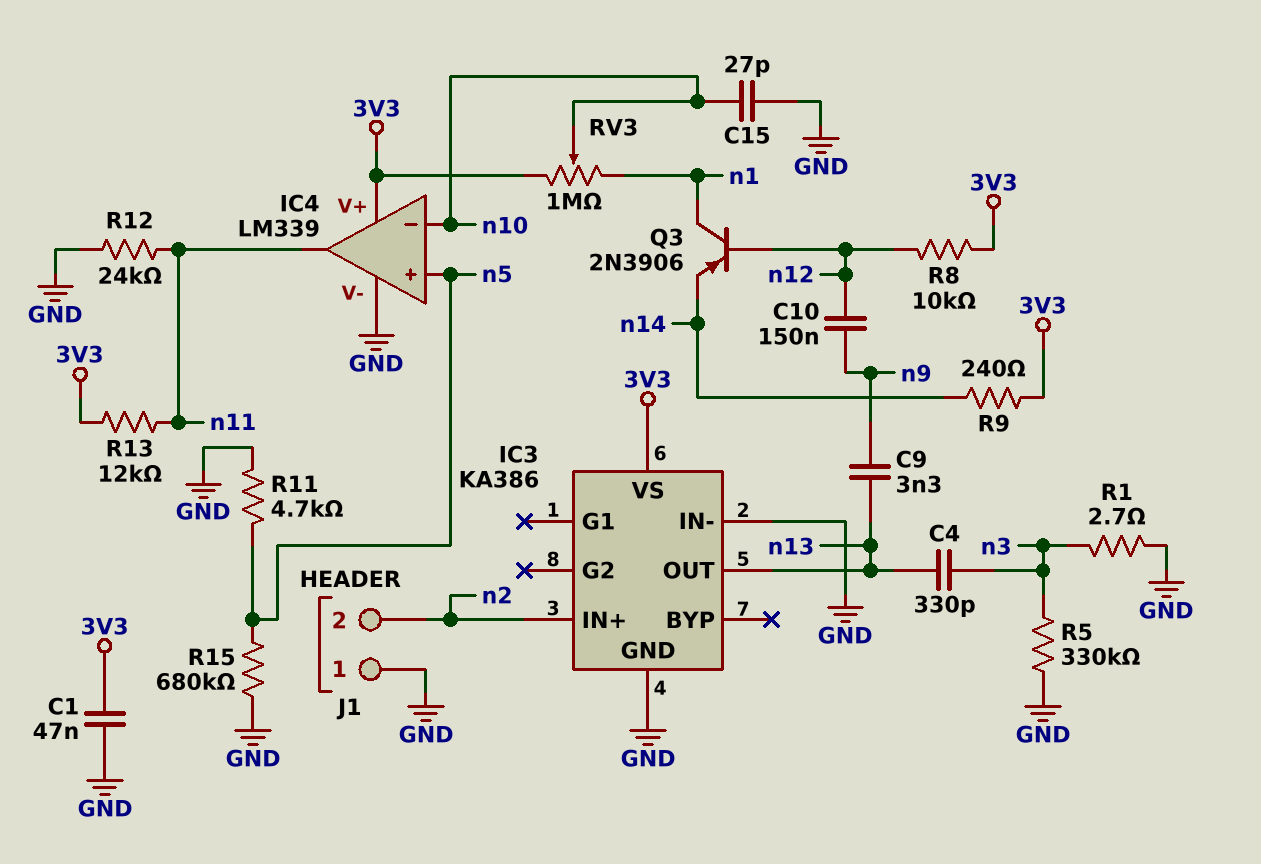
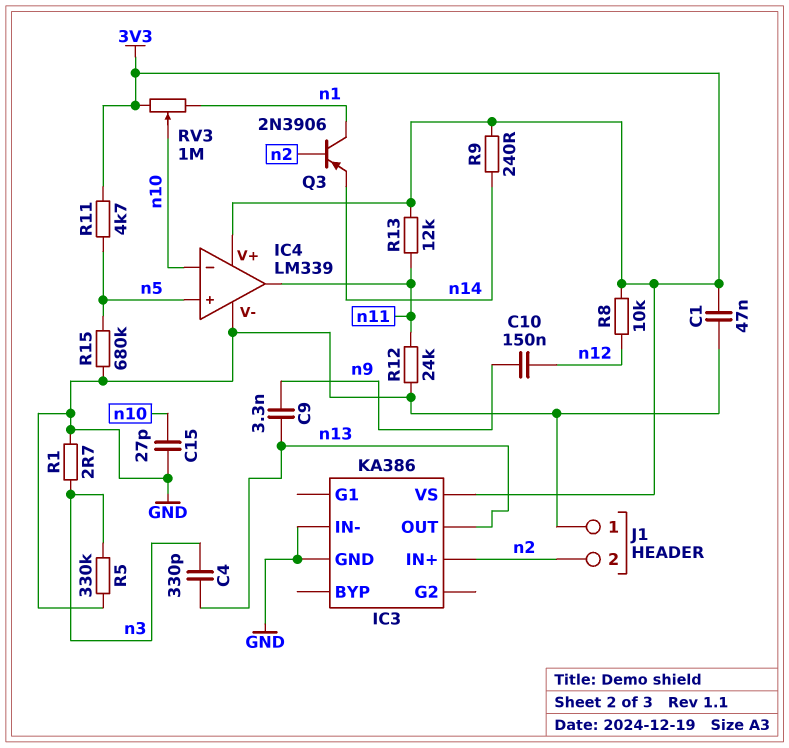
Q3: PNP 2N3906 (B n12, C n1, E n14) -> PNP 2N3906 (B n2, C n1, E n14)
R11: 4.7k (GND, n5) -> 4.7k (3V3, n5)

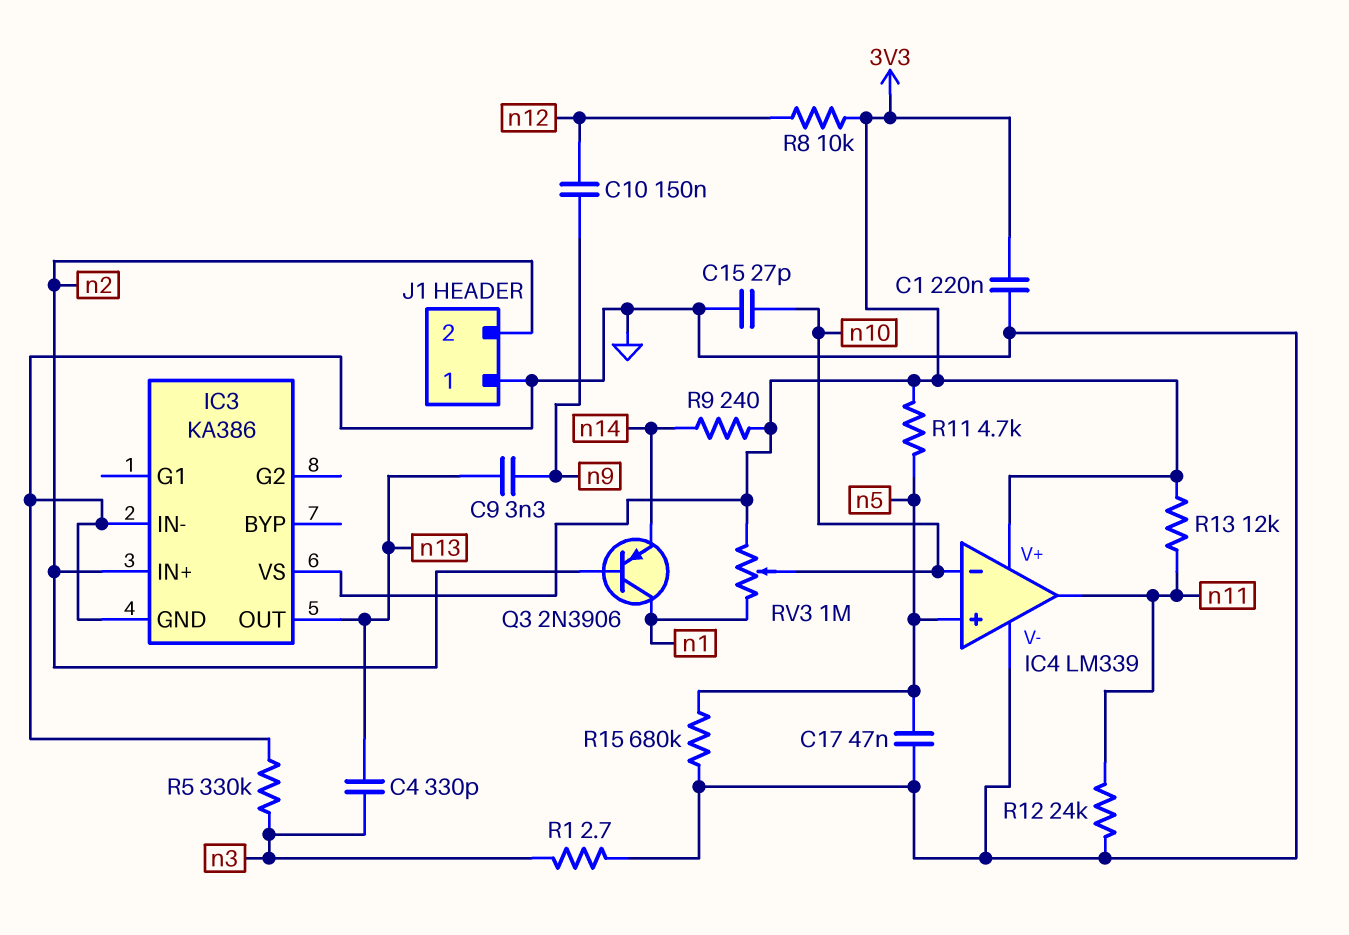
C1: 47nF (3V3, GND) -> 220nF (3V3, GND)
C17: none -> 47nF (GND, n5)

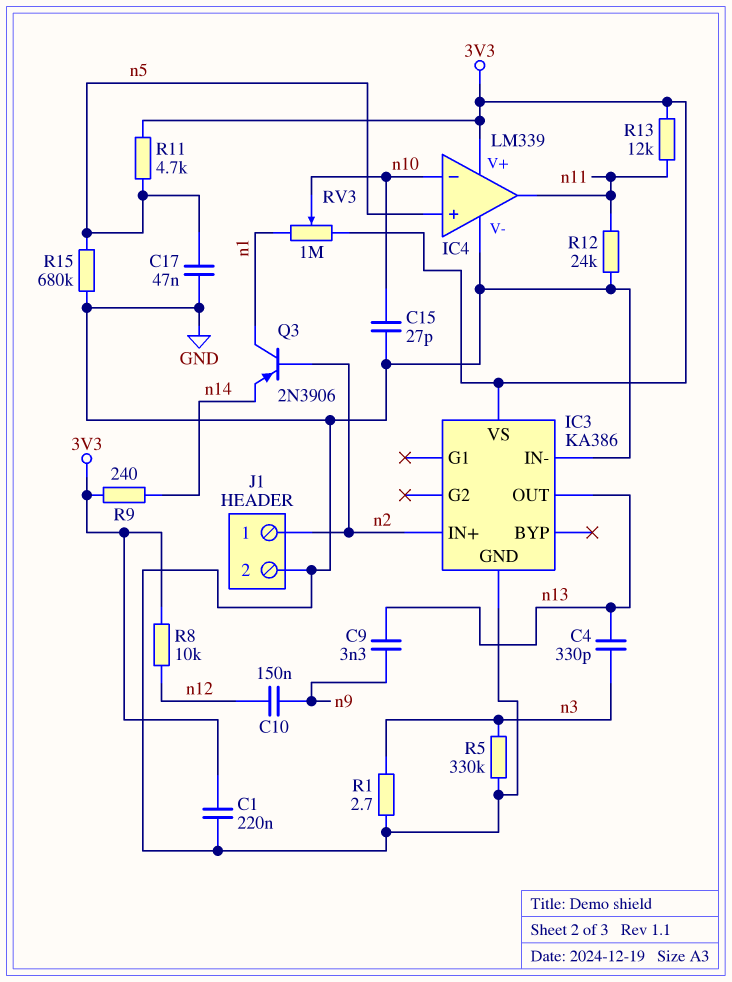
J1 pin 1: GND -> n2
J1 pin 2: n2 -> GND

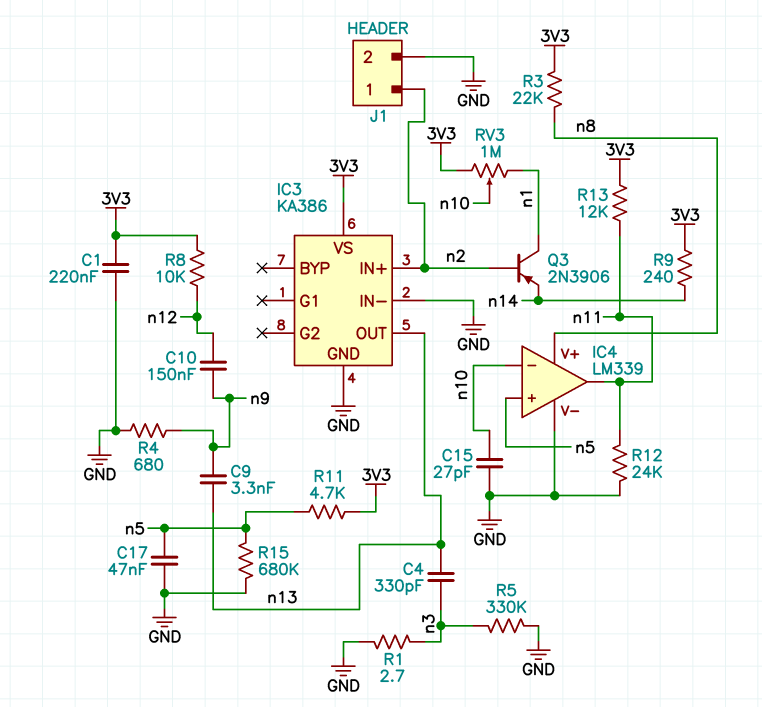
IC4 pin V+: 3V3 -> n8
R3: none -> 22k (3V3, n8)
R4: none -> 680 (GND, n9)

